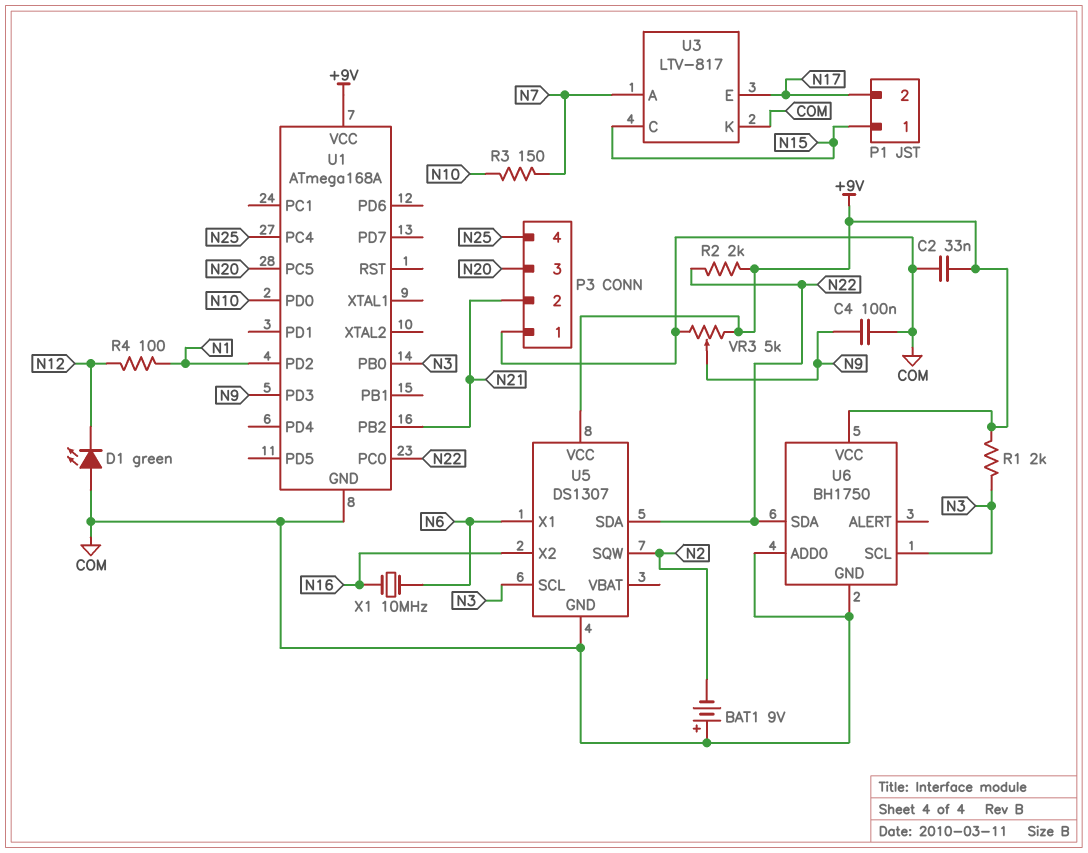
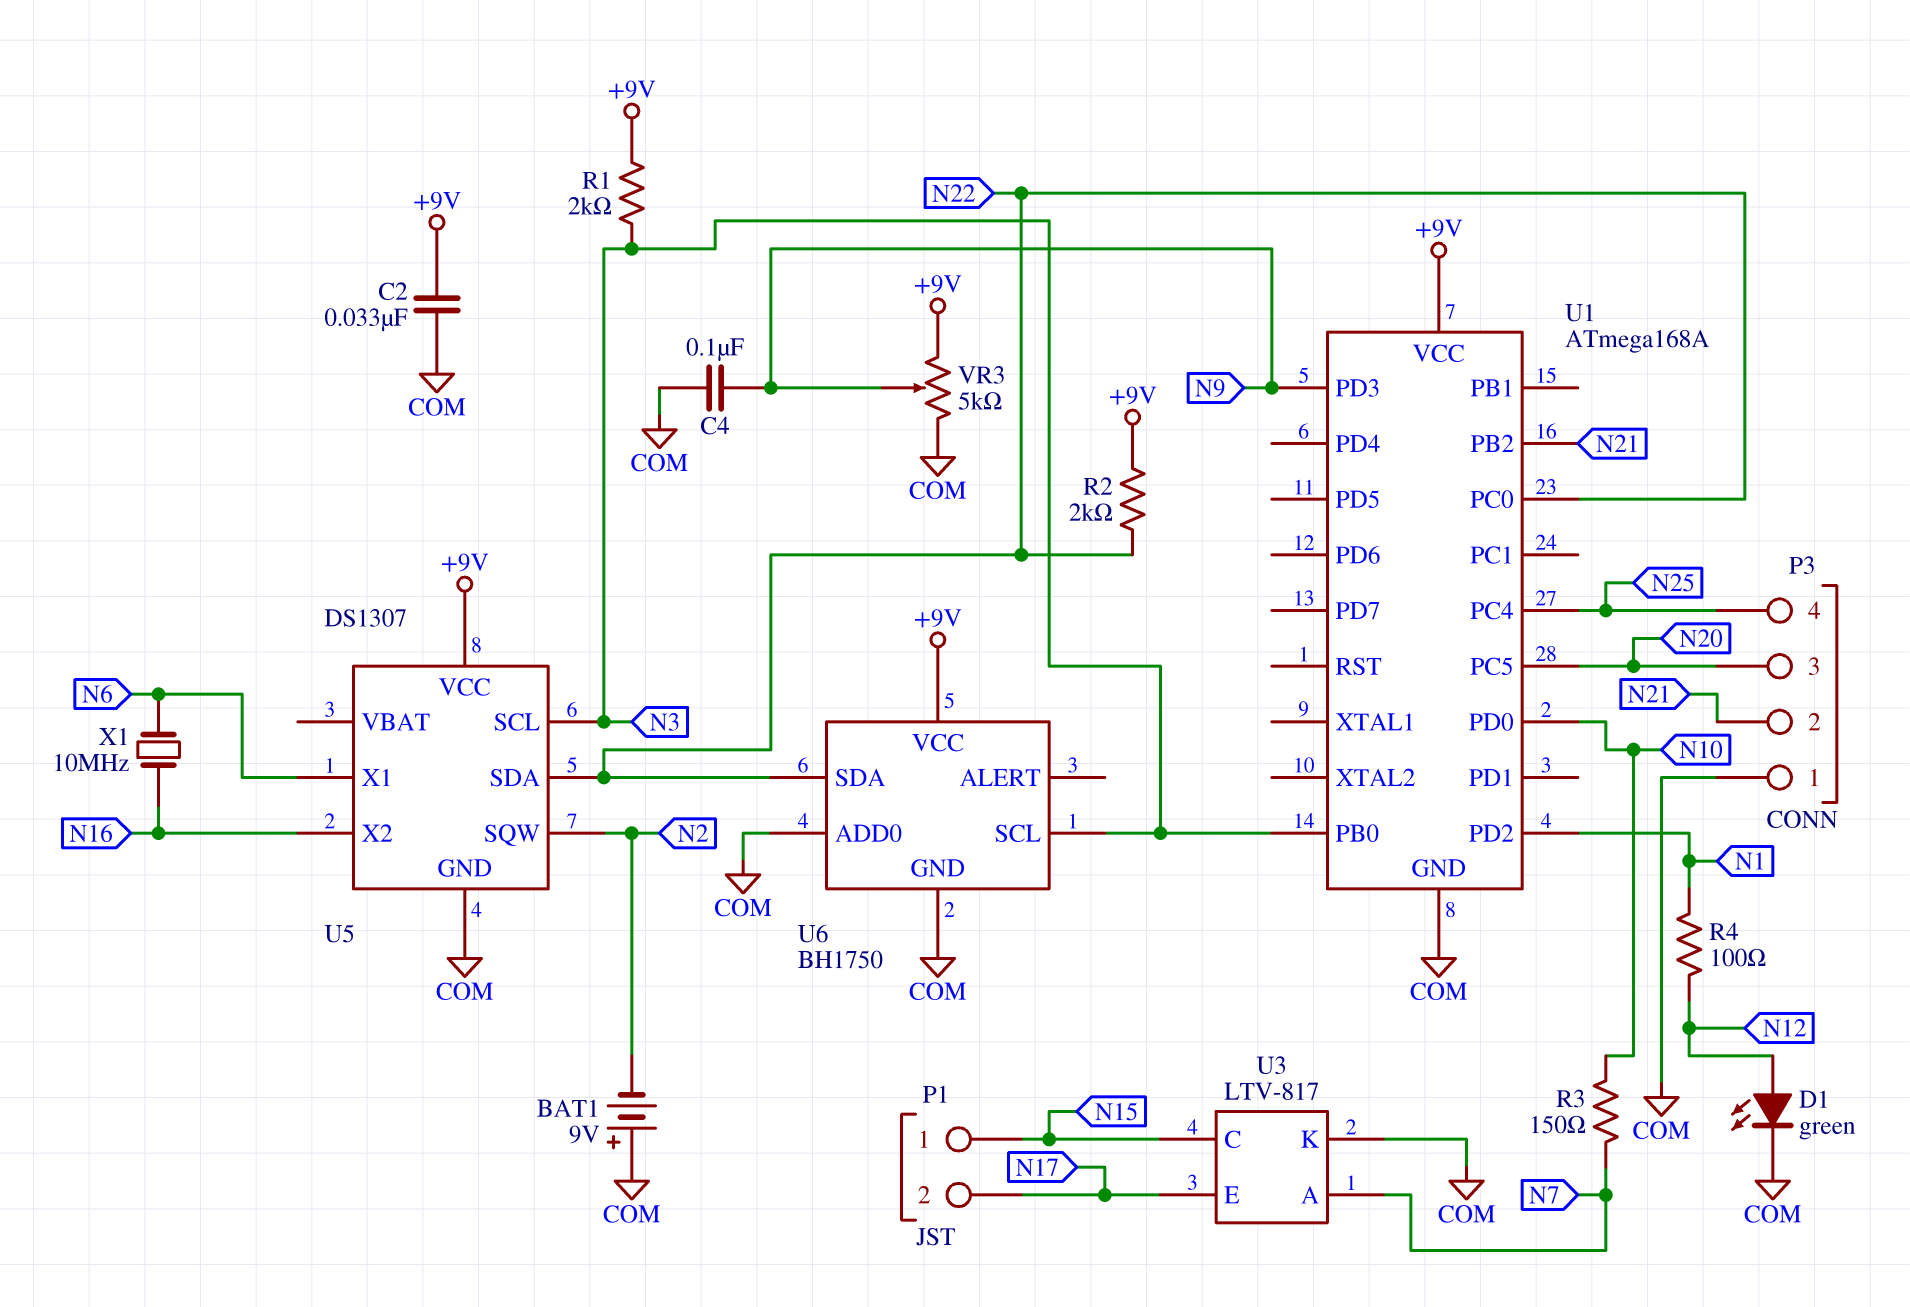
D1: LED green (A COM, K N12) -> LED green (A N12, K COM)

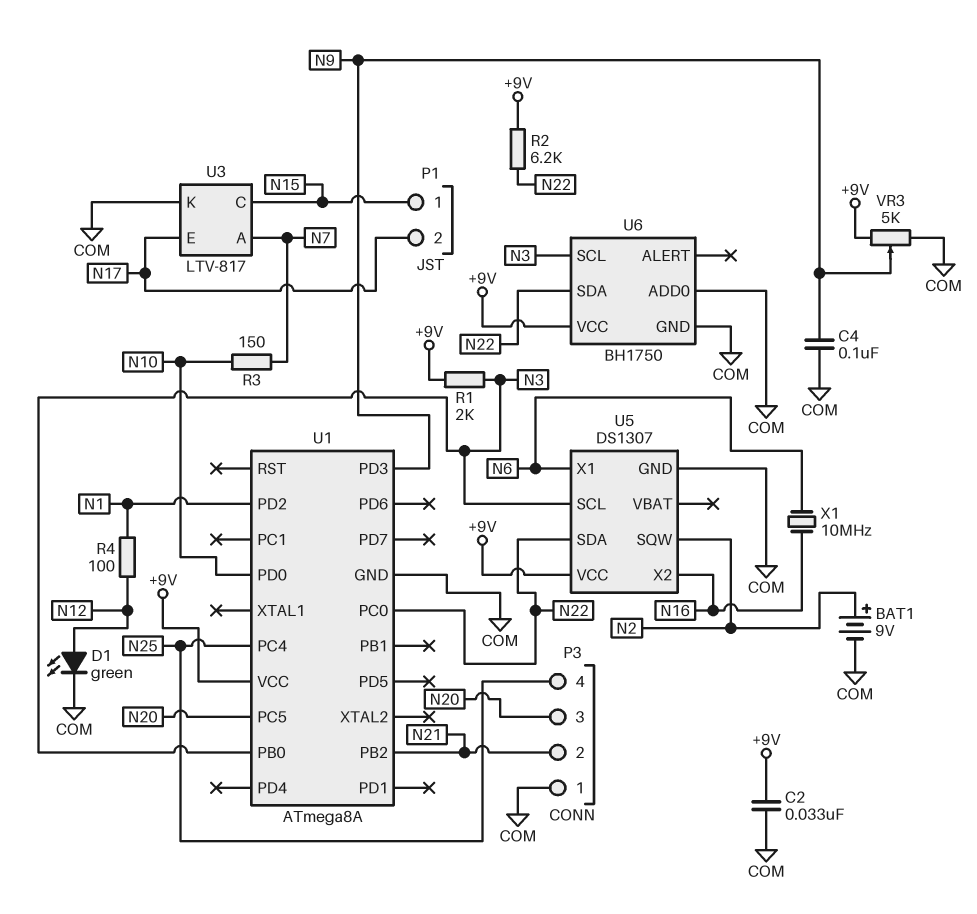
BAT1: 9V (plus COM, minus N2) -> 9V (plus N2, minus COM)
R2: 2k (+9V, N22) -> 6.2k (+9V, N22)
U1: ATmega168A -> ATmega8A

